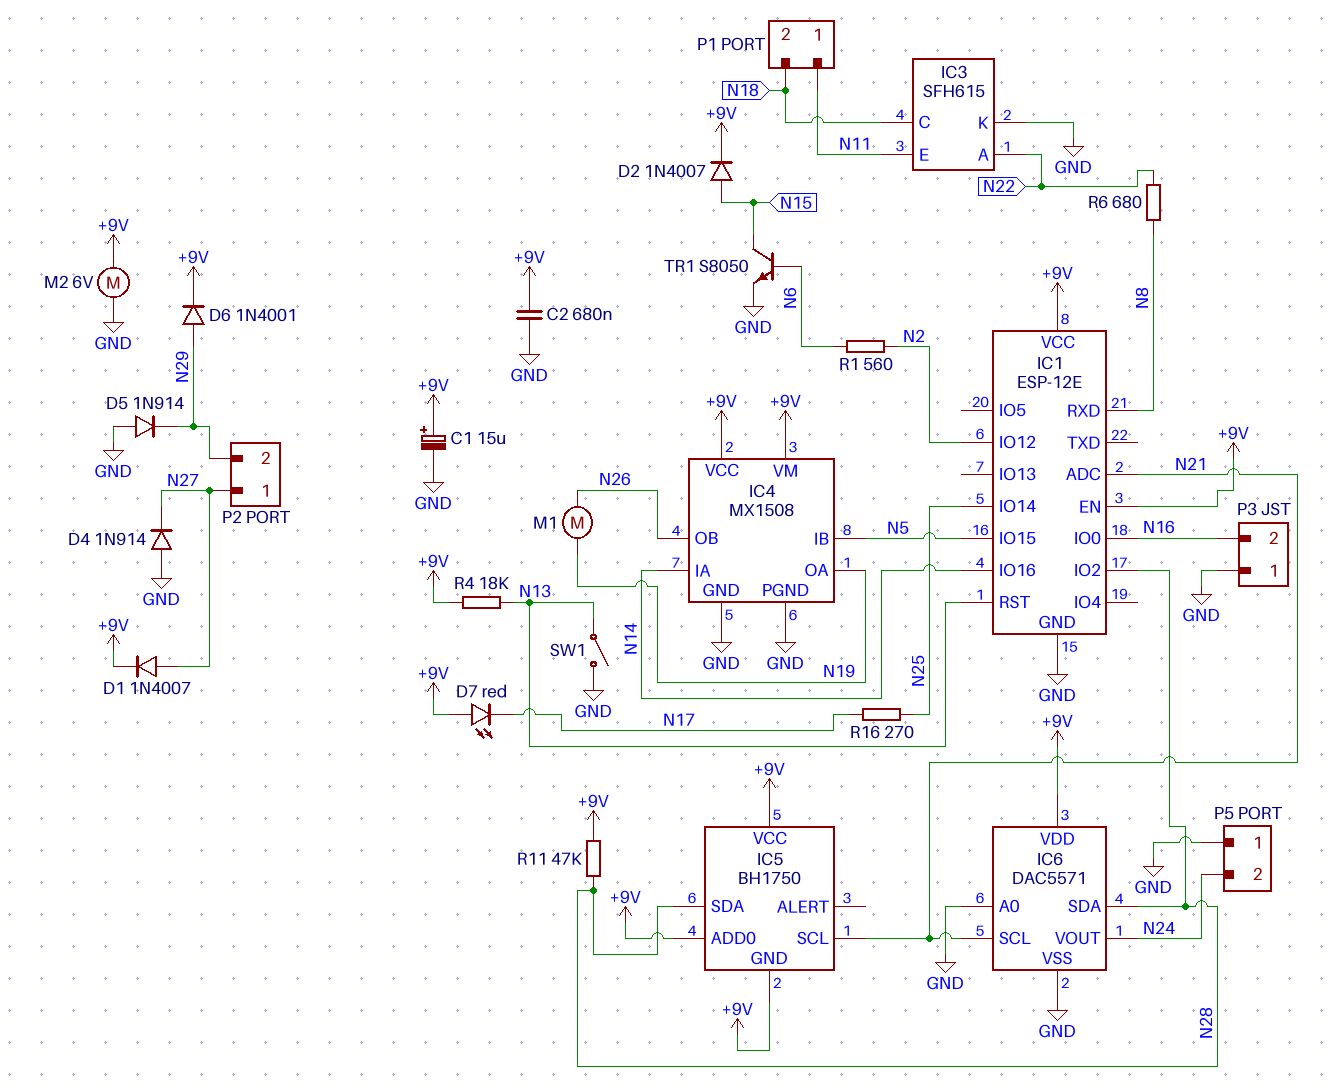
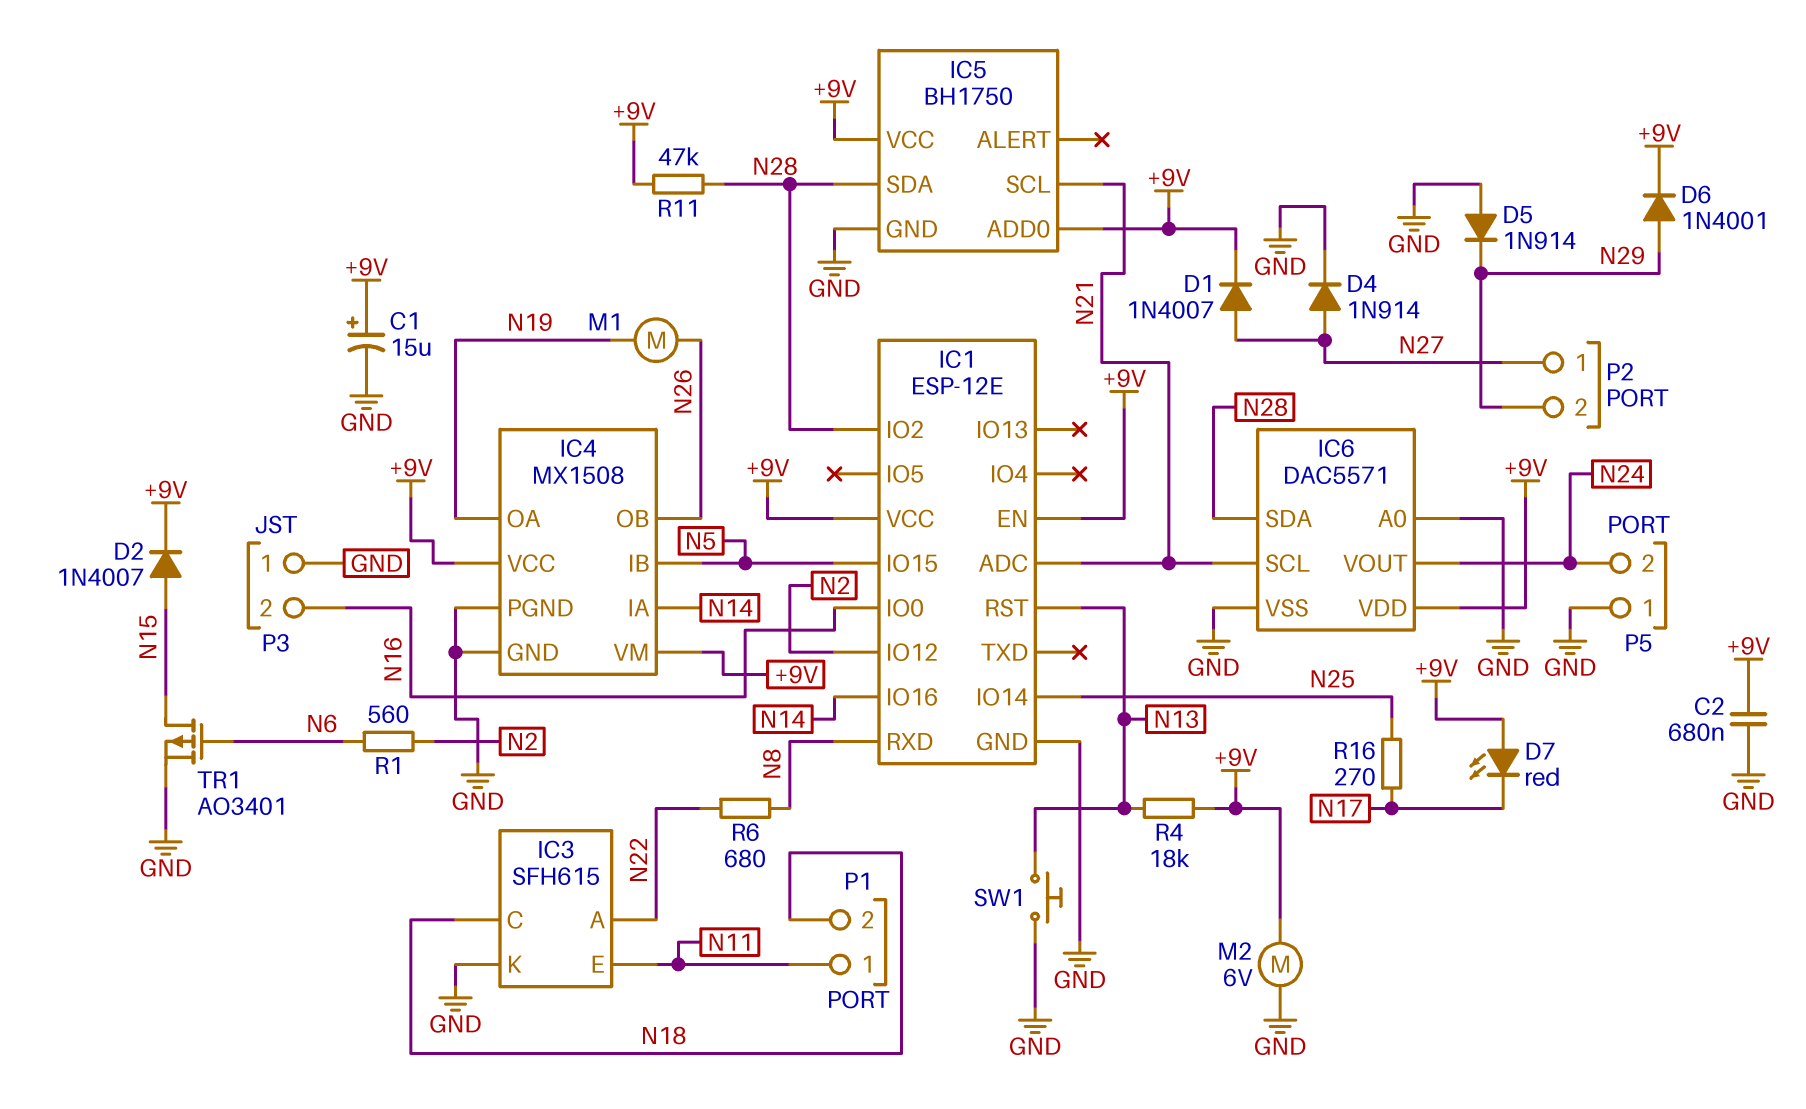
D4: diode 1N914 (A GND, K N27) -> diode 1N914 (A N27, K GND)
IC5 pin GND: +9V -> GND
SW1: switch (GND, N13) -> button (GND, N13)
TR1: NPN S8050 (B N6, C N15, E GND) -> PMOS AO3401 (G N6, D N15, S GND)

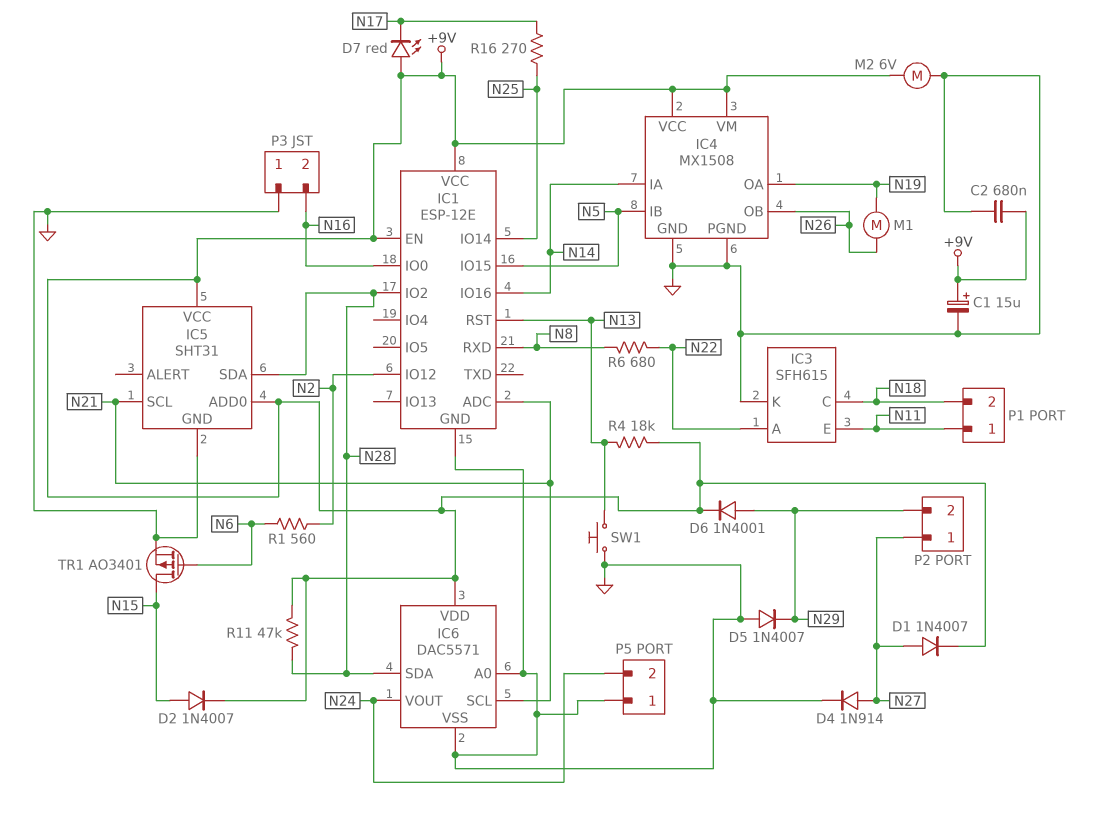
D5: diode 1N914 (A GND, K N29) -> diode 1N4007 (A GND, K N29)
IC5: BH1750 -> SHT31

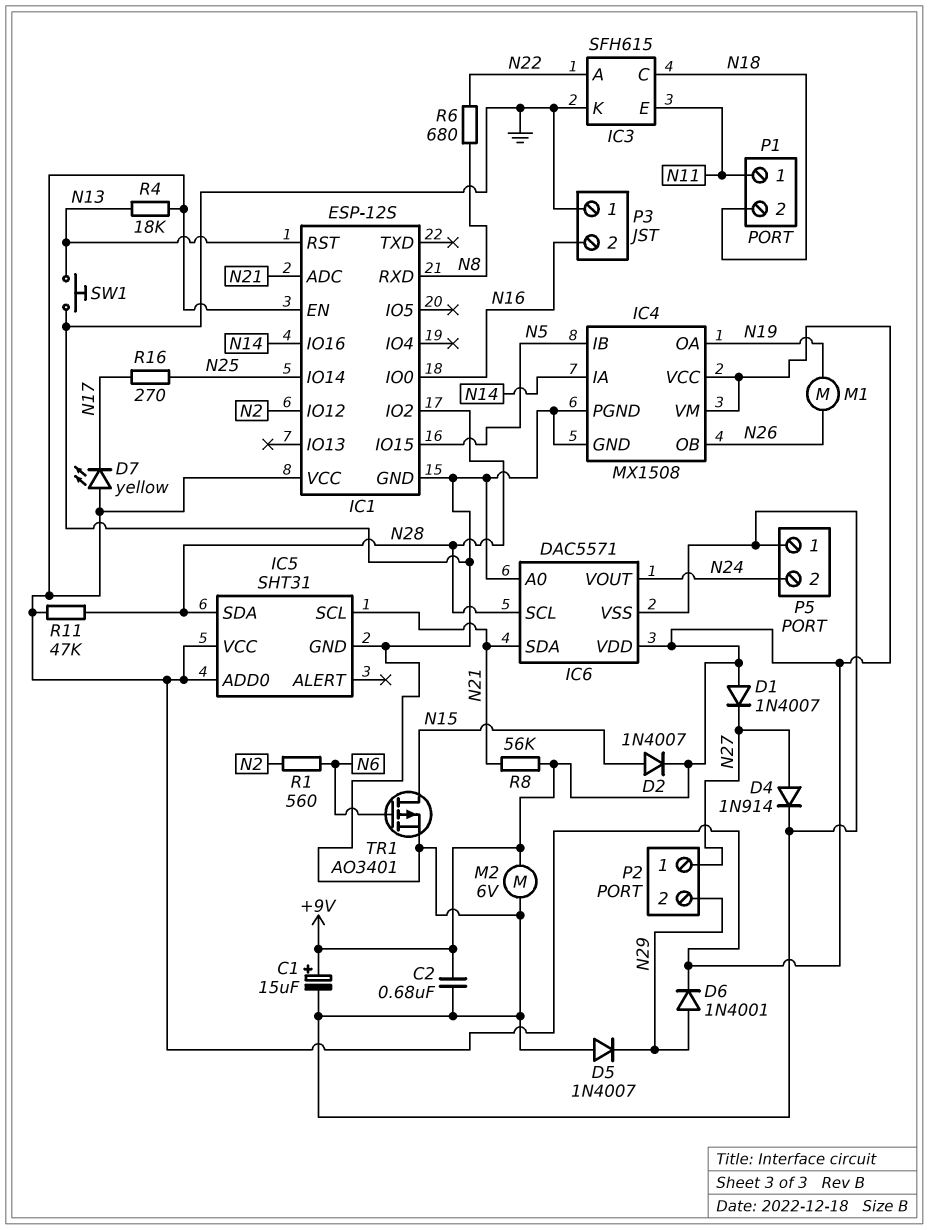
D1: diode 1N4007 (A N27, K +9V) -> diode 1N4007 (A +9V, K N27)
D7: LED red (A +9V, K N17) -> LED yellow (A +9V, K N17)
IC1: ESP-12E -> ESP-12S
IC6 pin SCL: N21 -> N28
IC6 pin SDA: N28 -> N21
R8: none -> 56k (+9V, N21)

